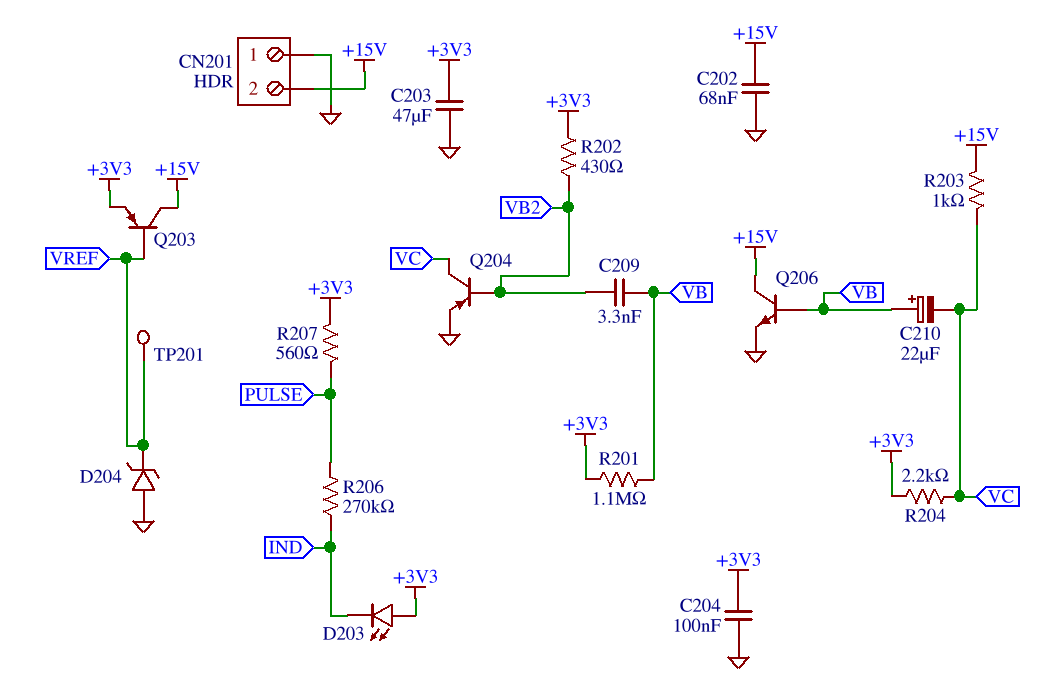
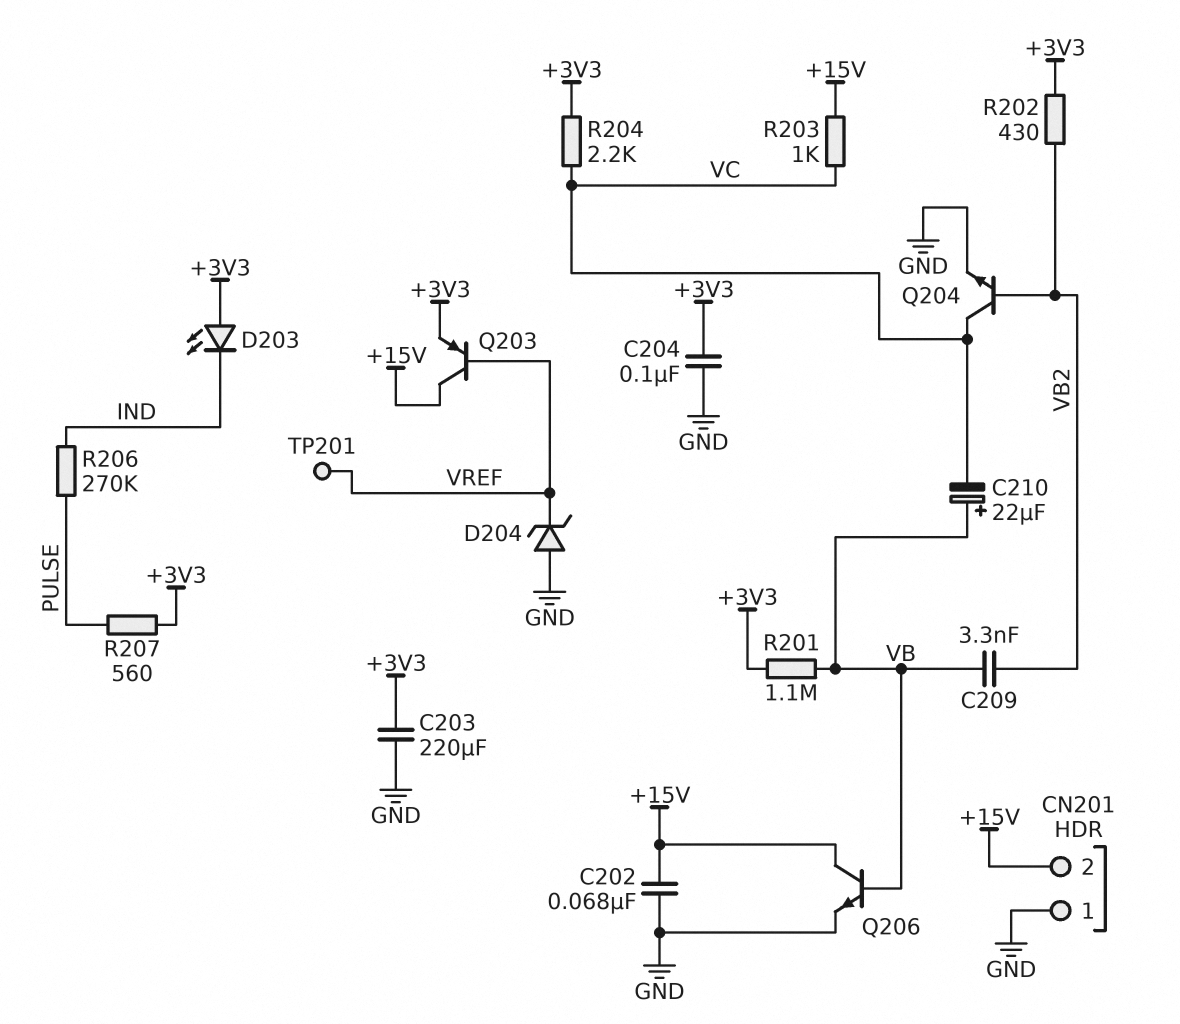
C203: 47uF (+3V3, GND) -> 220uF (+3V3, GND)
Q204: PNP (B VB2, C VC, E GND) -> NPN (B VB2, C VC, E GND)

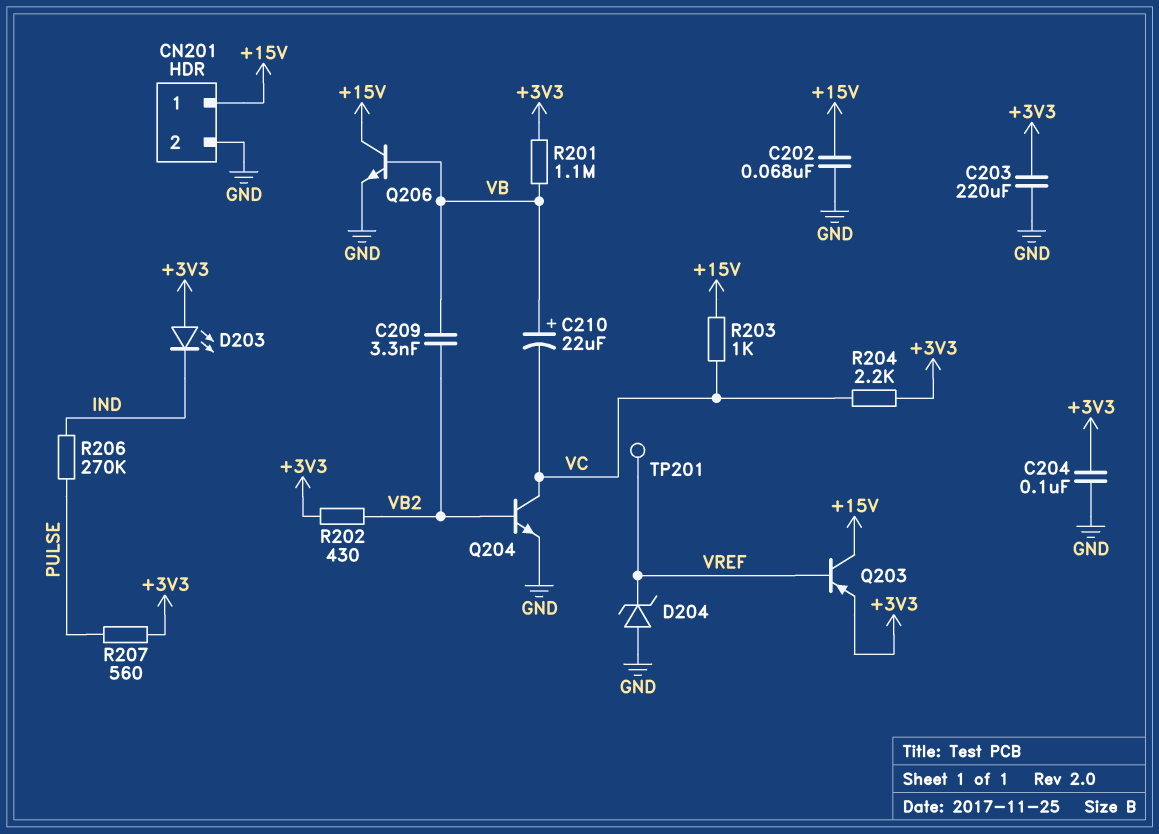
CN201 pin 1: GND -> +15V
CN201 pin 2: +15V -> GND

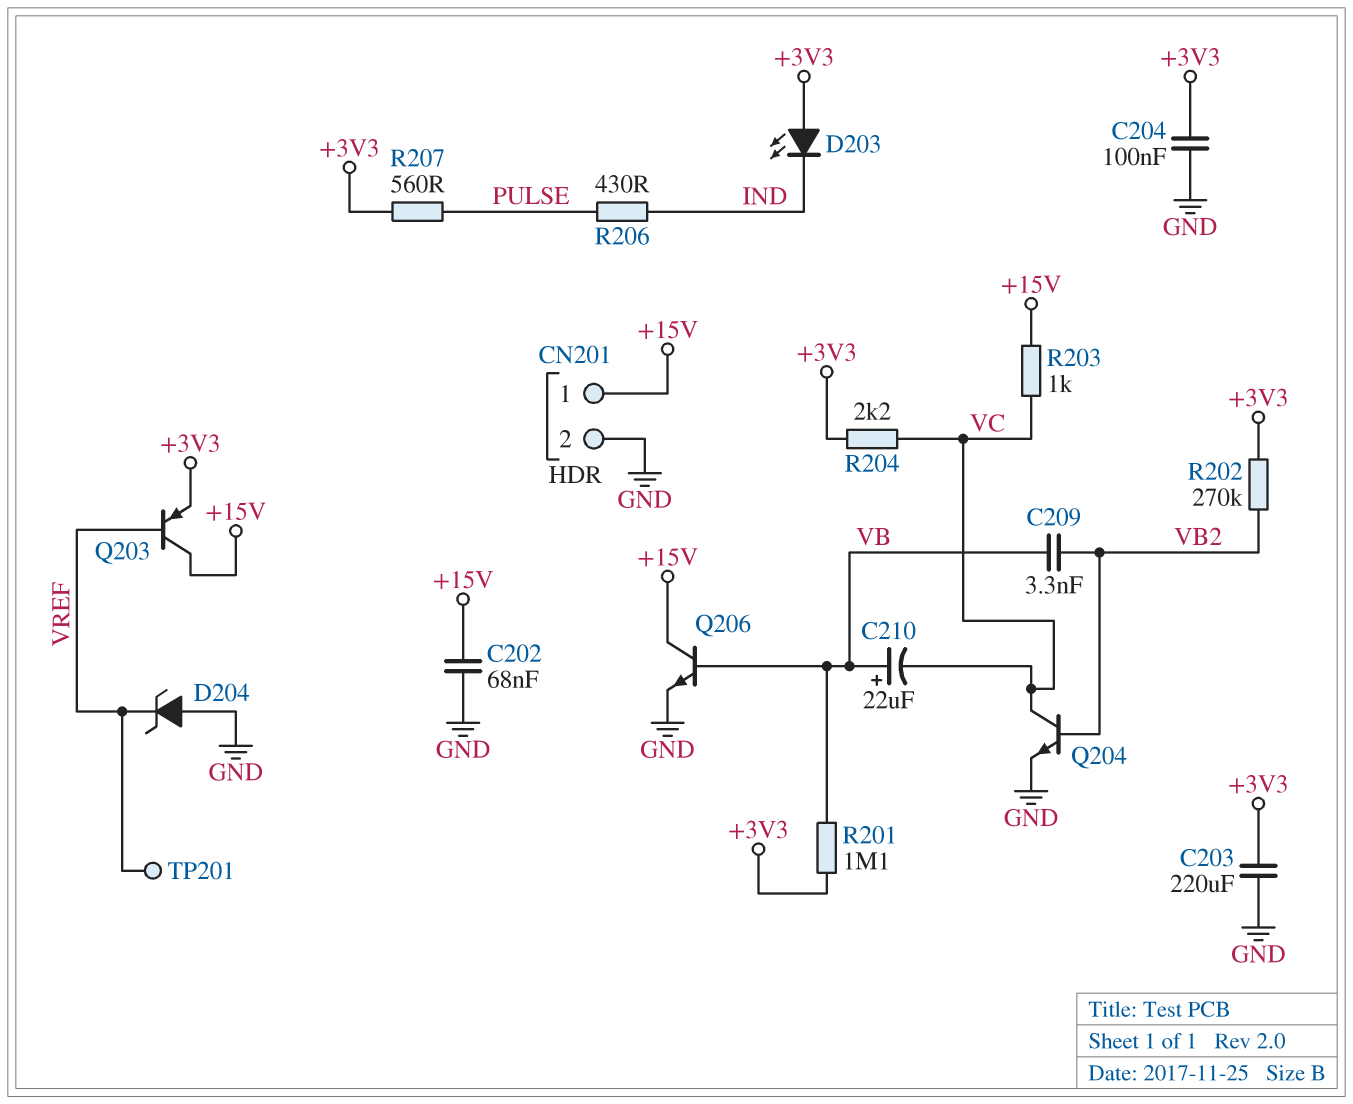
R202: 430 (+3V3, VB2) -> 270k (+3V3, VB2)
R206: 270k (IND, PULSE) -> 430 (IND, PULSE)

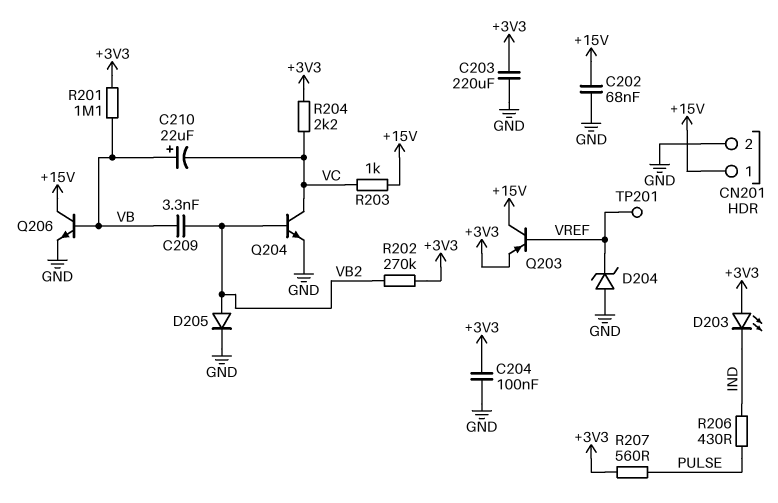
D205: none -> diode (A VB2, K GND)

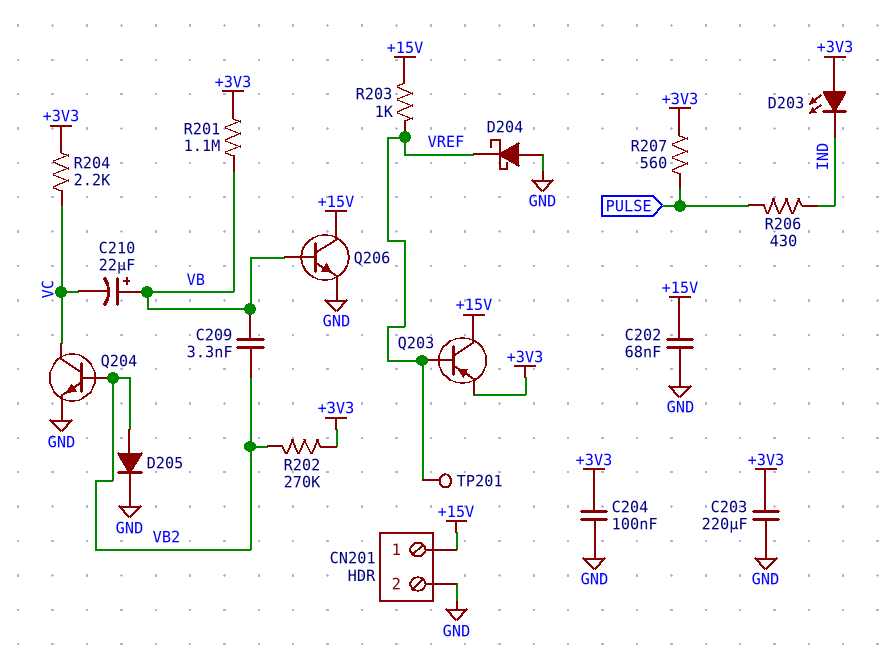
D204: zener (A GND, K VREF) -> schottky (A GND, K VREF)
R203: 1k (+15V, VC) -> 1k (+15V, VREF)

